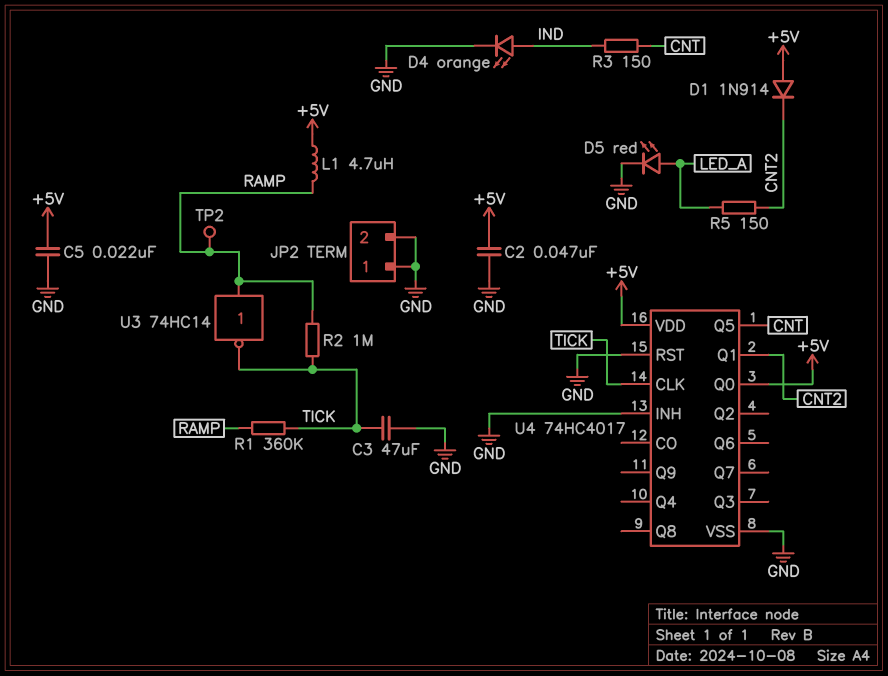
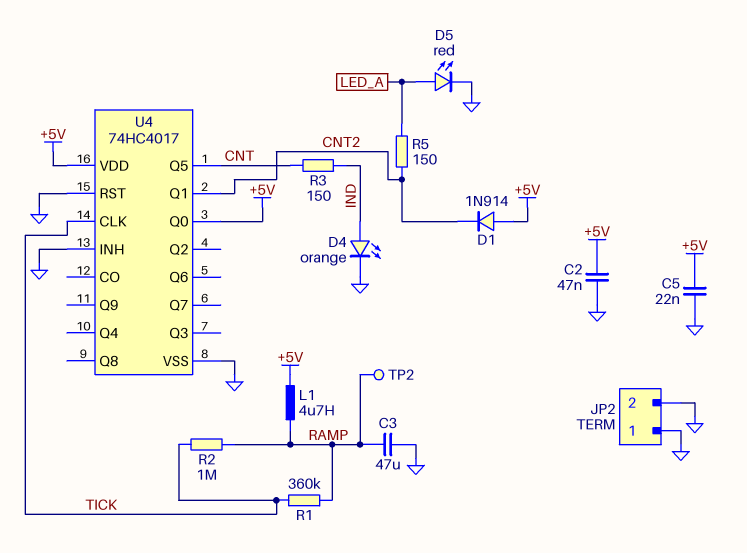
C3: 47uF (GND, TICK) -> 47uF (GND, RAMP)
U3: NOT 74HC14 (in RAMP, out TICK) -> none

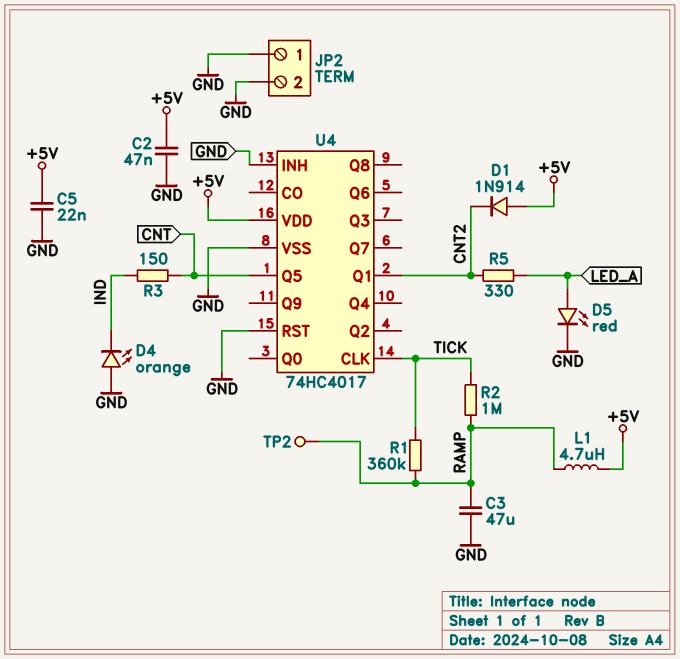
D4: LED orange (A IND, K GND) -> LED orange (A GND, K IND)
R5: 150 (CNT2, LED_A) -> 330 (CNT2, LED_A)
U4 pin Q0: +5V -> none

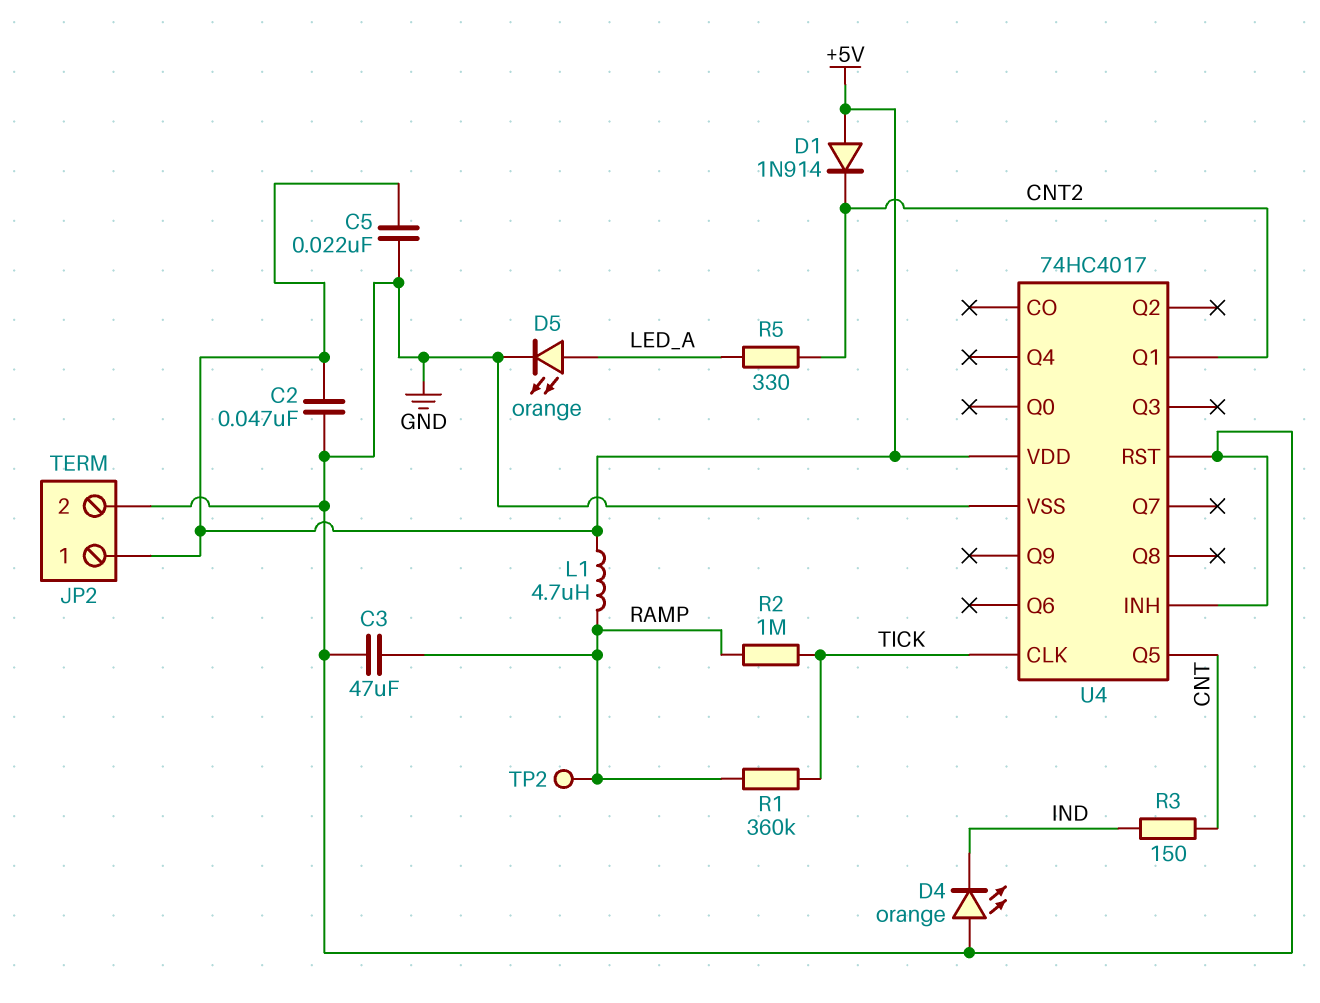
D5: LED red (A LED_A, K GND) -> LED orange (A LED_A, K GND)
JP2 pin 1: GND -> +5V

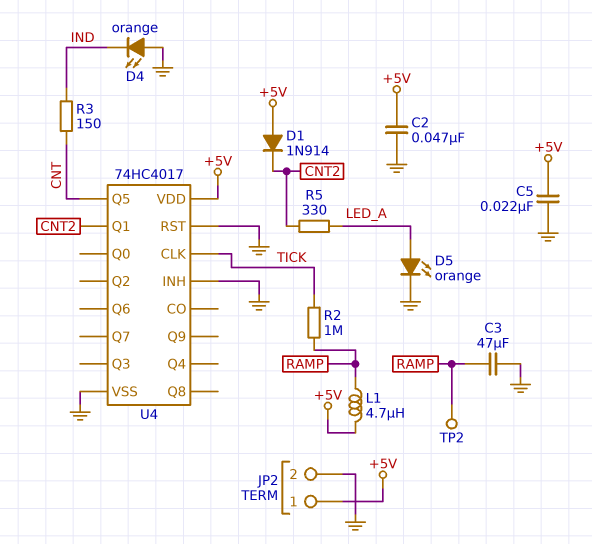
R1: 360k (RAMP, TICK) -> none

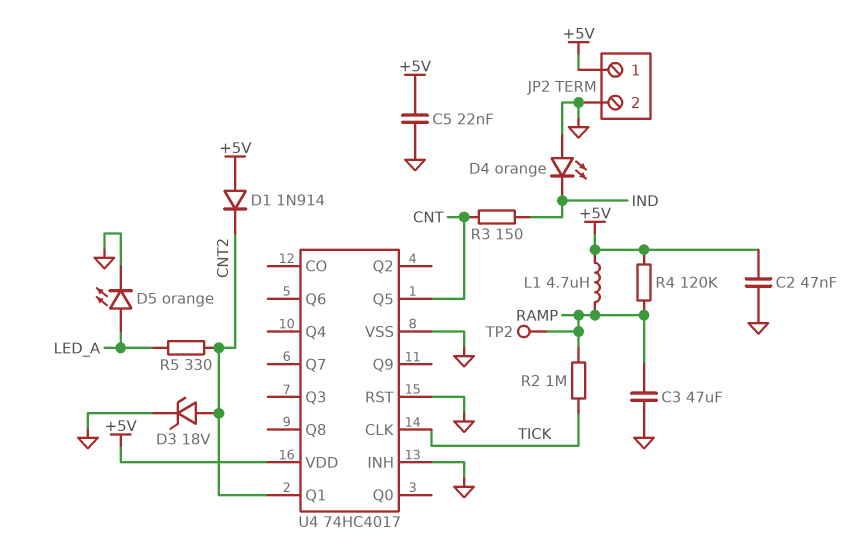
D3: none -> zener 18V (A CNT2, K GND)
R4: none -> 120k (+5V, RAMP)

